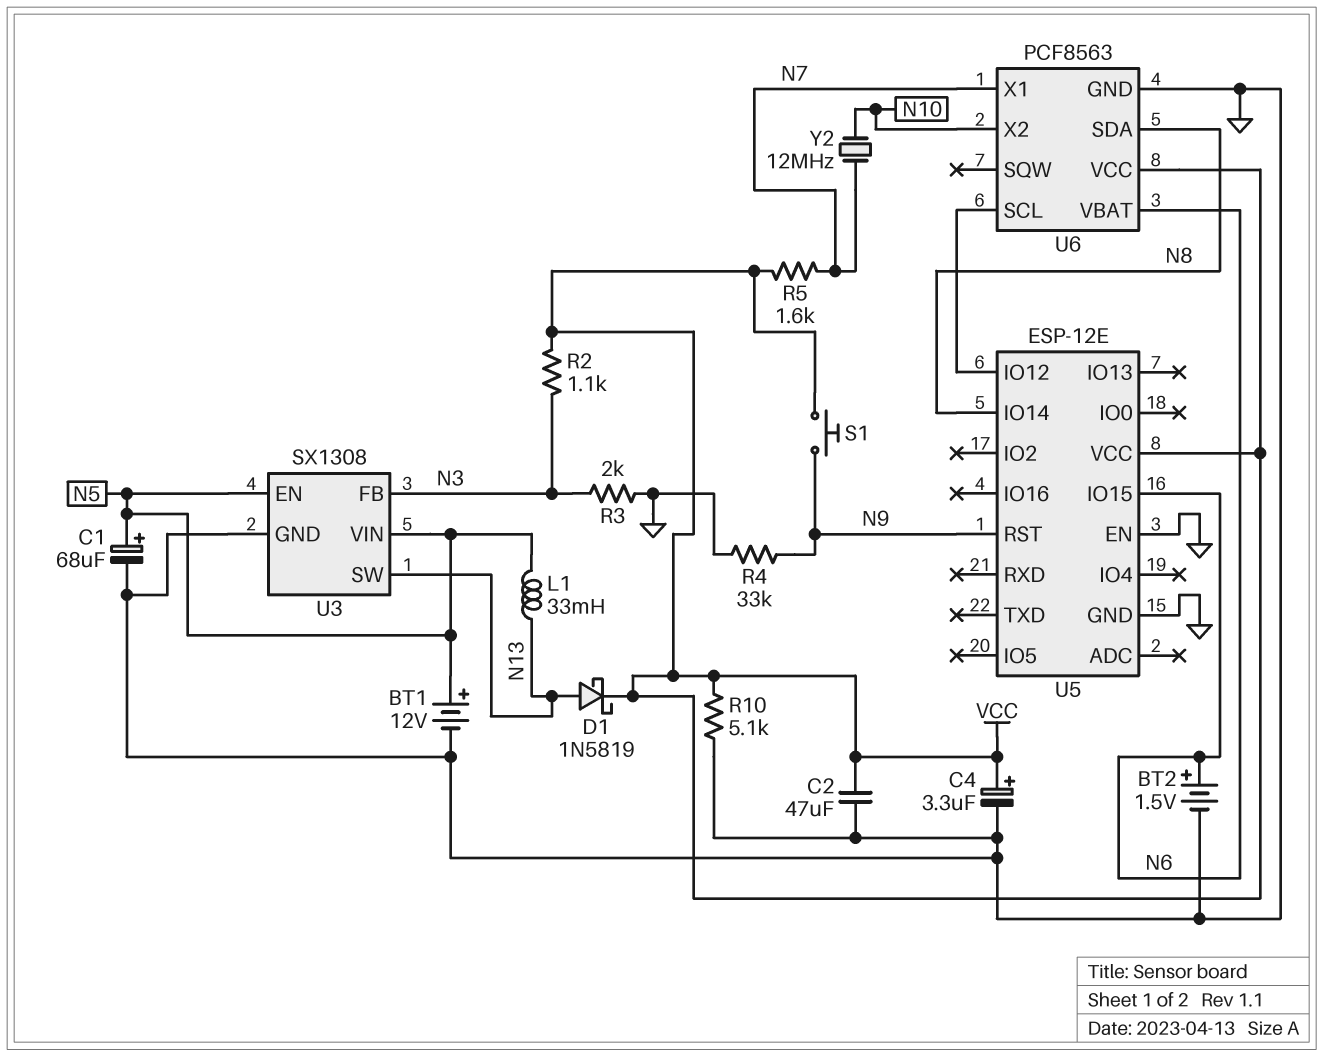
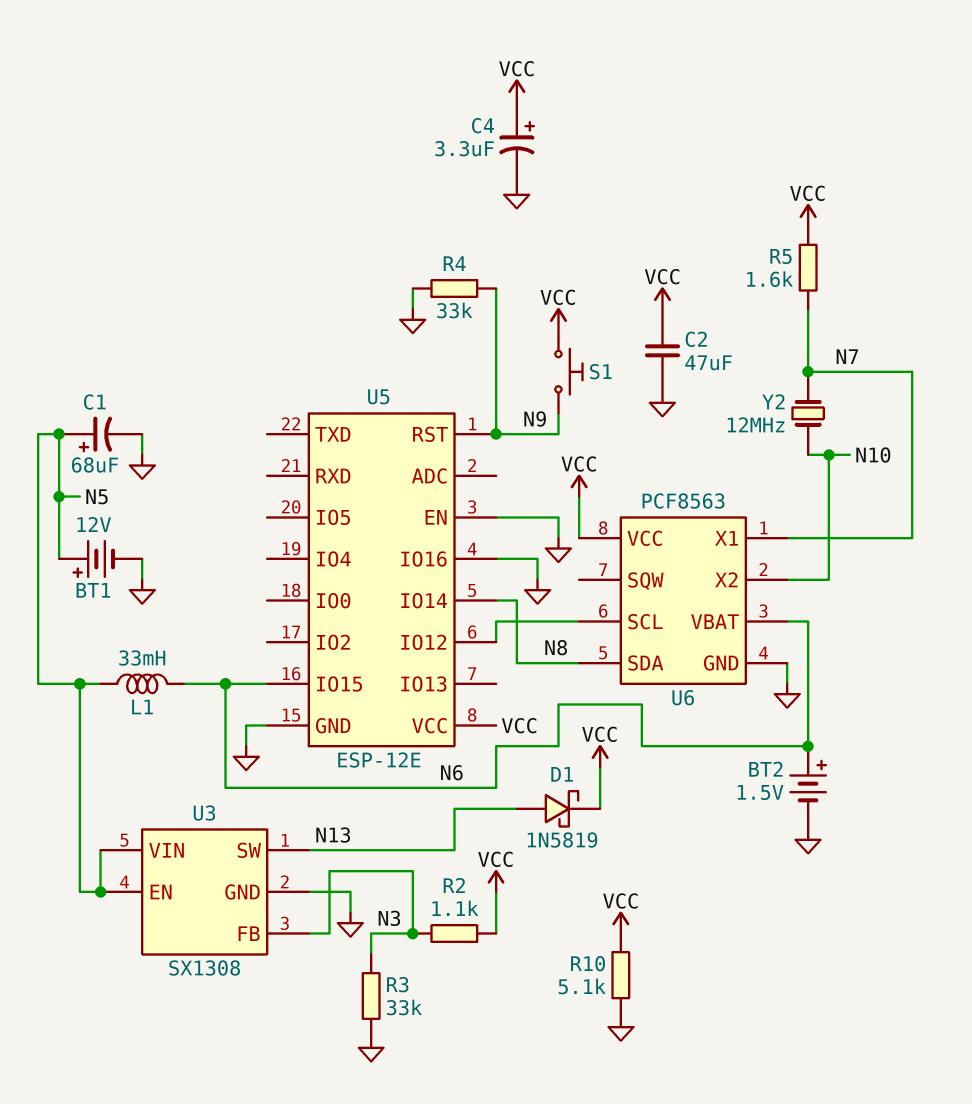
L1: 33mH (N5, N13) -> 33mH (N5, N6)
R3: 2k (GND, N3) -> 33k (GND, N3)
U5 pin IO16: none -> GND

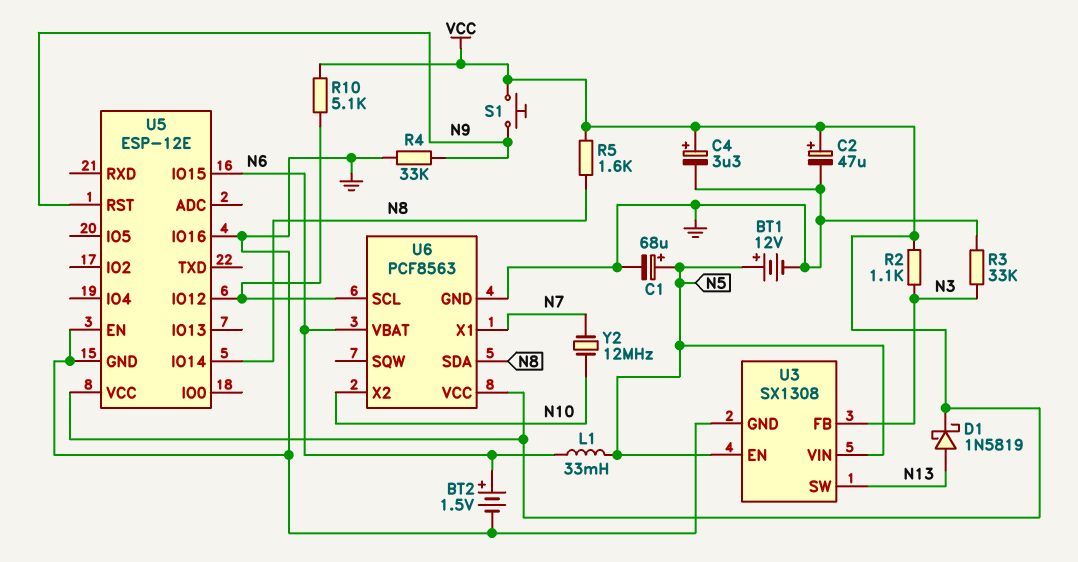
C2: 47uF (GND, VCC) -> 47uF (plus VCC, minus GND)
R5: 1.6k (N7, VCC) -> 1.6k (N8, VCC)
R10: 5.1k (GND, VCC) -> 5.1k (U5/IO12, VCC)

